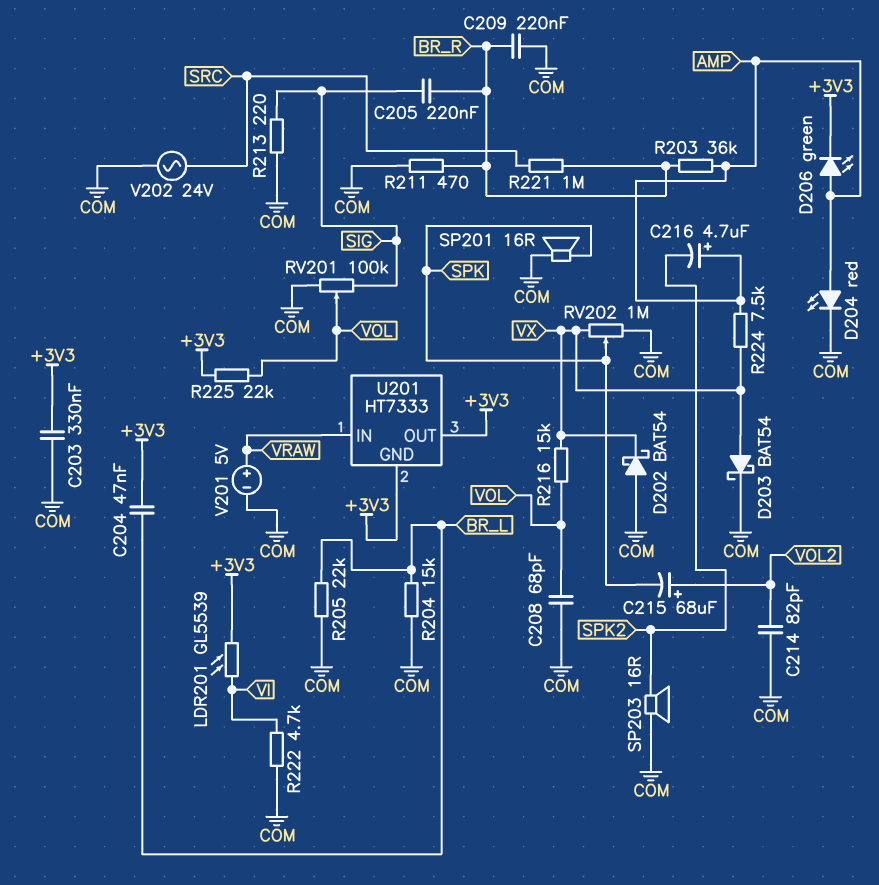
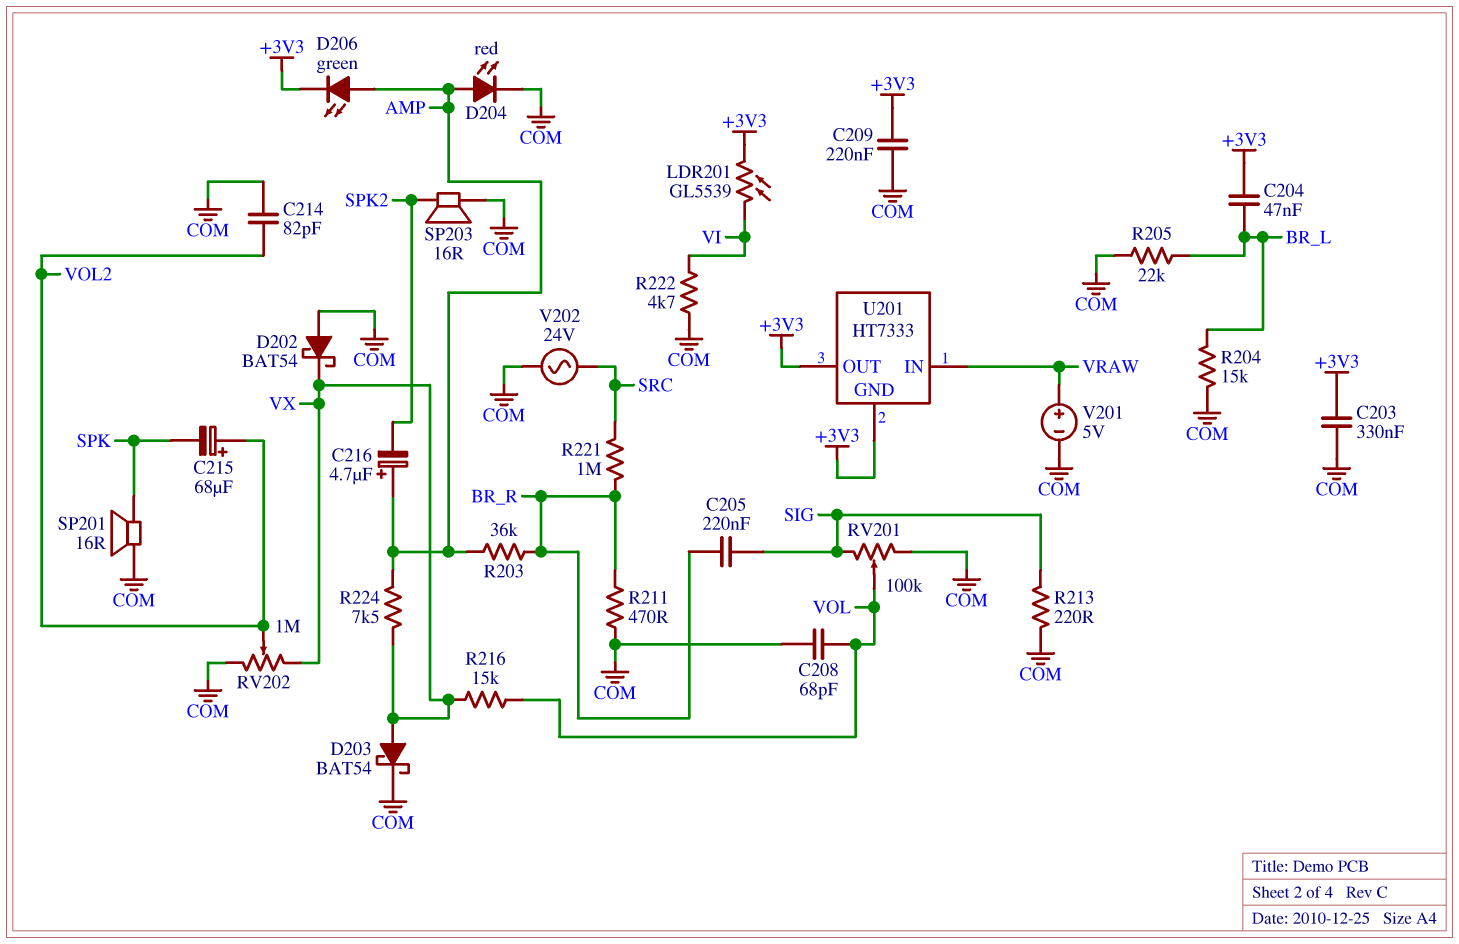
C209: 220nF (BR_R, COM) -> 220nF (+3V3, COM)
R225: 22k (+3V3, VOL) -> none
RV202: 1M (COM, VX, wiper SPK) -> 1M (COM, VX, wiper VOL2)

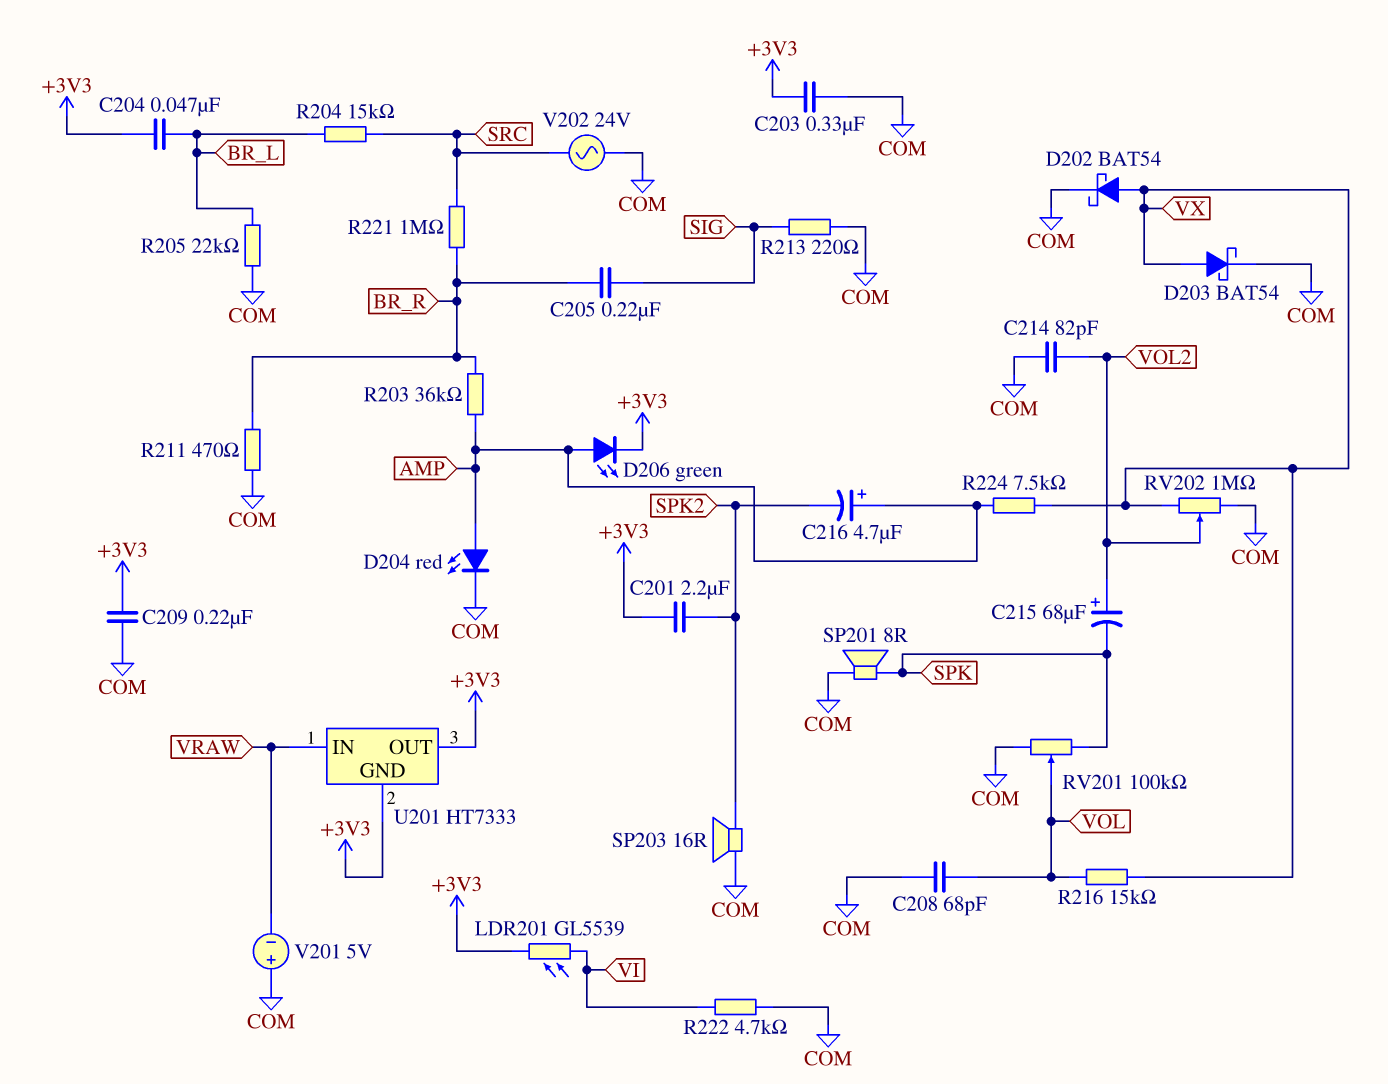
C201: none -> 2.2uF (+3V3, SPK2)
D202: schottky BAT54 (A COM, K VX) -> schottky BAT54 (A VX, K COM)
R204: 15k (BR_L, COM) -> 15k (BR_L, SRC)
RV201: 100k (COM, SIG, wiper VOL) -> 100k (COM, SPK, wiper VOL)
SP201: speaker 16R (COM, SPK) -> speaker 8R (COM, SPK)
V201: 5V (plus VRAW, minus COM) -> 5V (plus COM, minus VRAW)

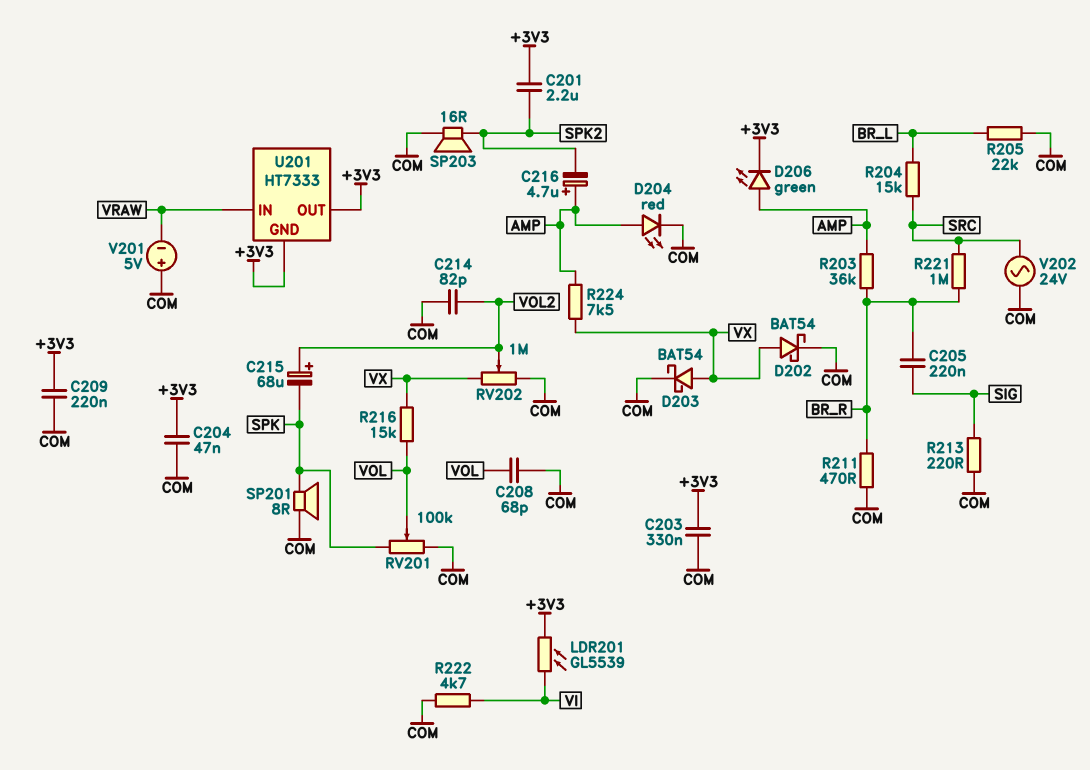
C204: 47nF (+3V3, BR_L) -> 47nF (+3V3, COM)

